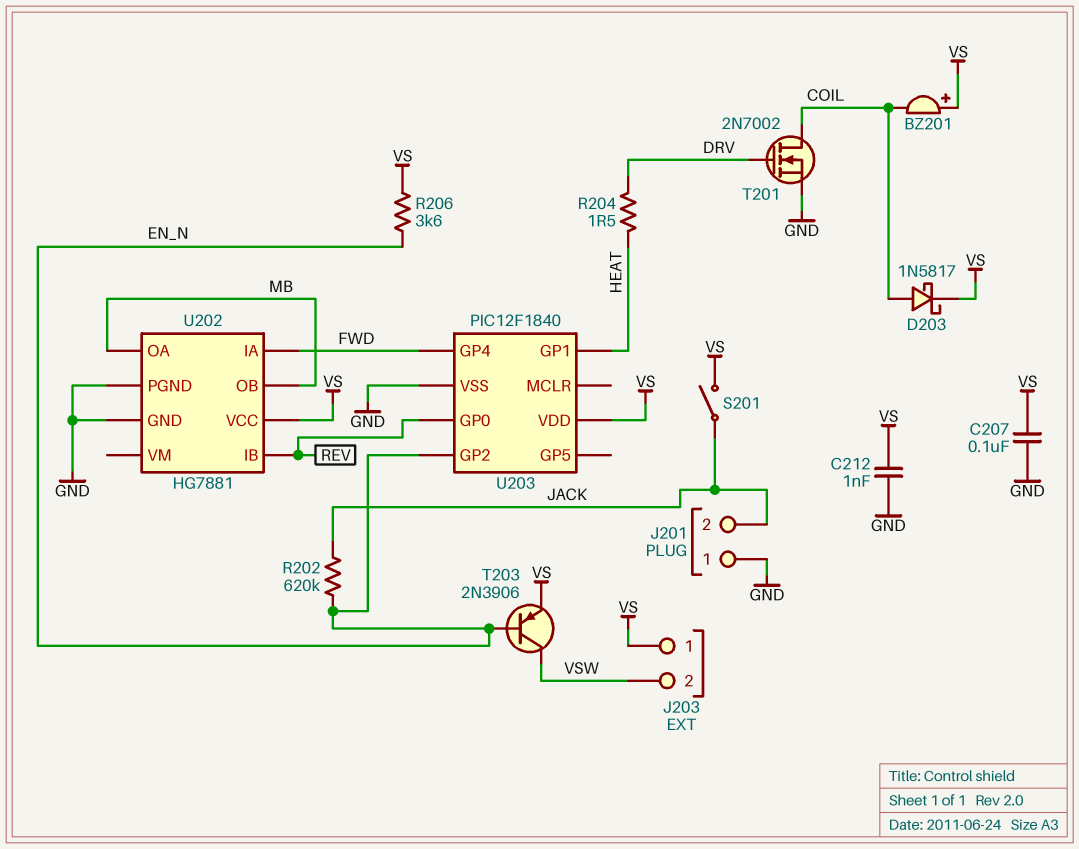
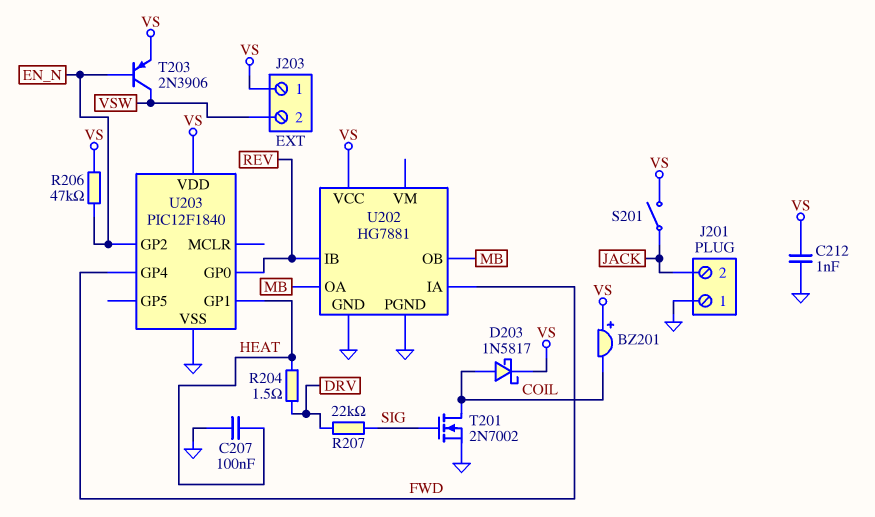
C207: 100nF (GND, VS) -> 100nF (GND, HEAT)
R202: 620k (EN_N, JACK) -> none
R206: 3.6k (EN_N, VS) -> 47k (EN_N, VS)
R207: none -> 22k (DRV, SIG)
T201: NMOS 2N7002 (G DRV, D COIL, S GND) -> NMOS 2N7002 (G SIG, D COIL, S GND)

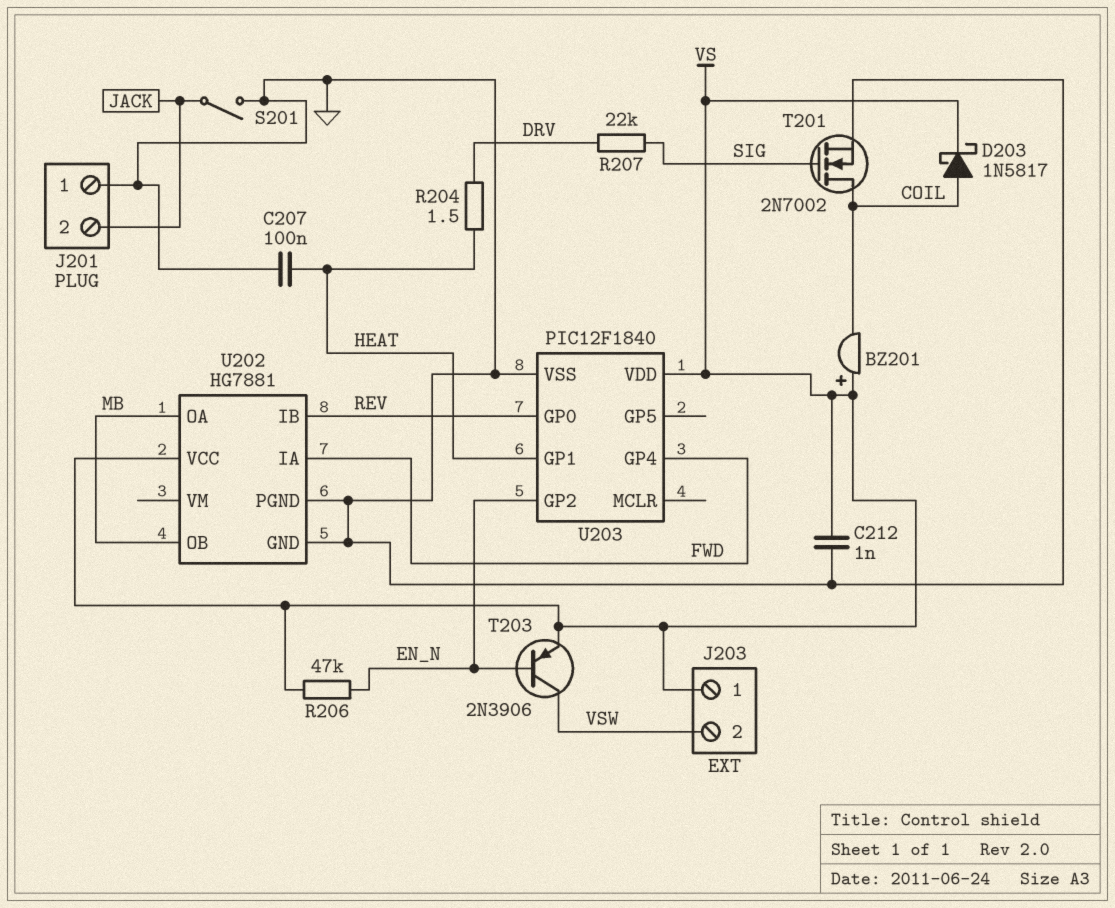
S201: switch (JACK, VS) -> switch (GND, JACK)

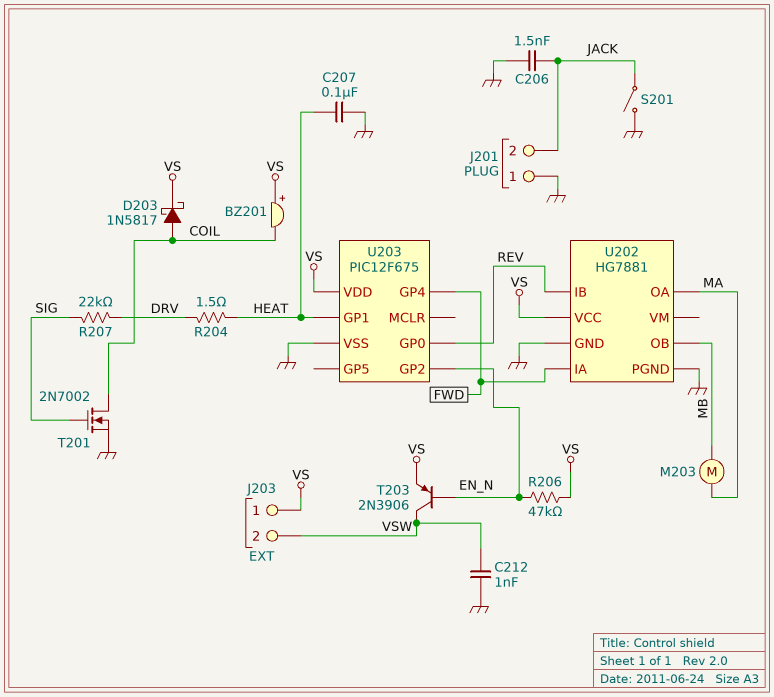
C206: none -> 1.5nF (GND, JACK)
C212: 1nF (GND, VS) -> 1nF (GND, VSW)
M203: none -> motor (MA, MB)
U202 pin OA: MB -> MA
U203: PIC12F1840 -> PIC12F675

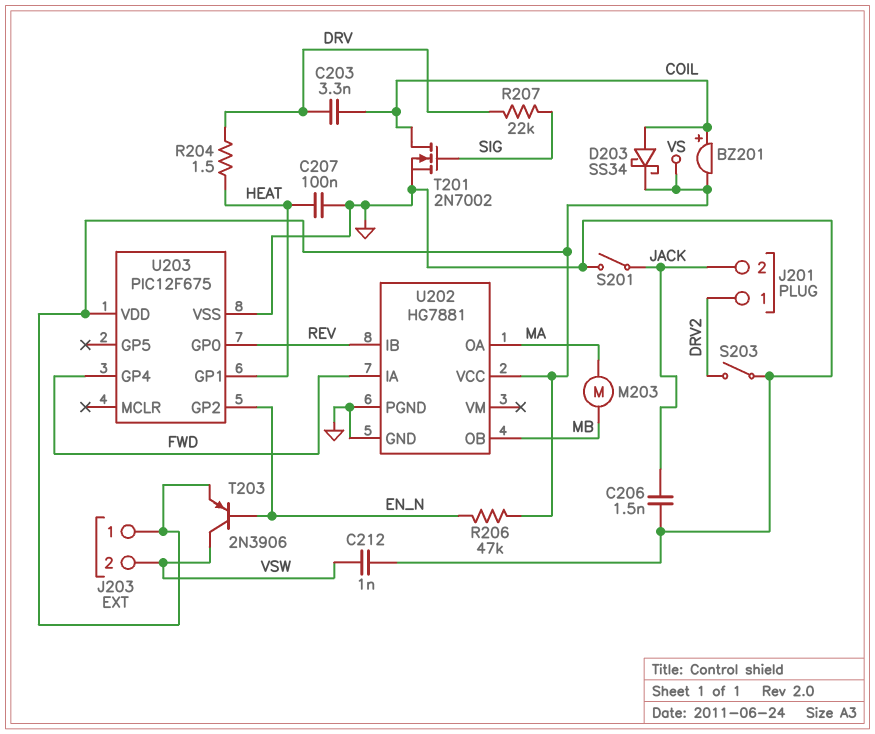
BZ201: buzzer (plus VS, minus COIL) -> buzzer (plus COIL, minus VS)
C203: none -> 3.3nF (COIL, DRV)
D203: schottky 1N5817 (A COIL, K VS) -> schottky SS34 (A COIL, K VS)
J201 pin 1: GND -> DRV2
S203: none -> switch (DRV2, GND)

